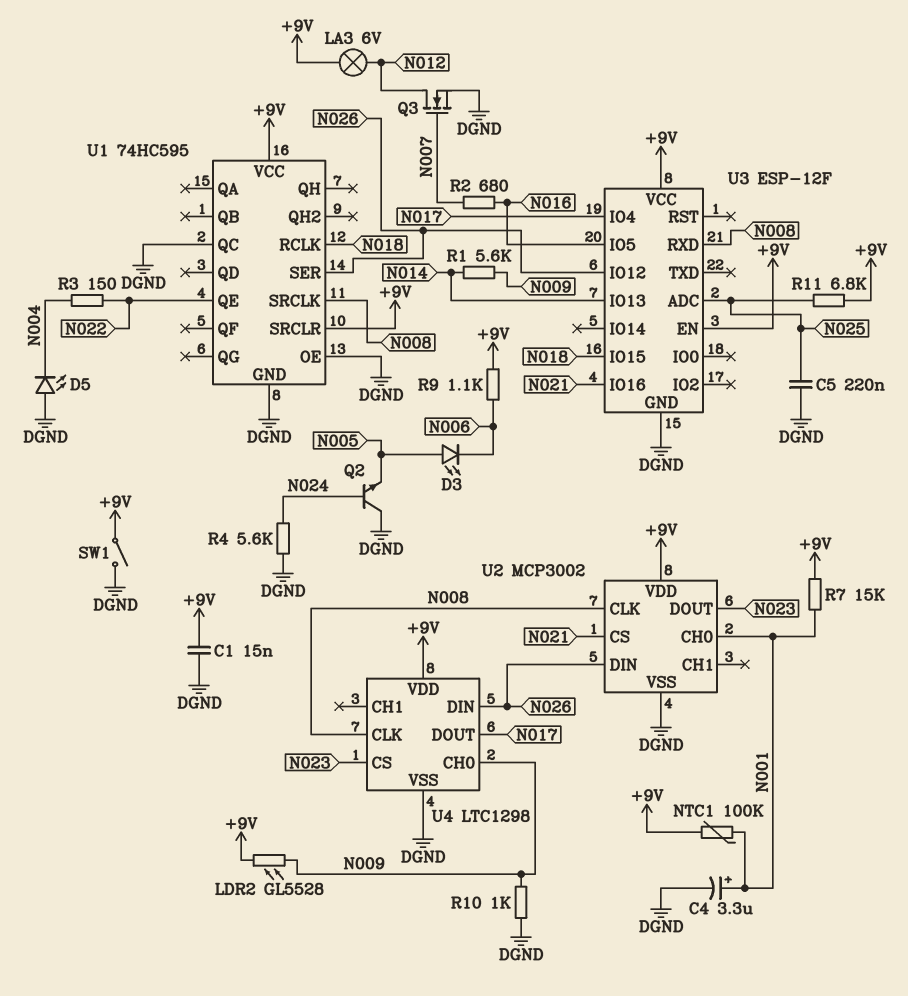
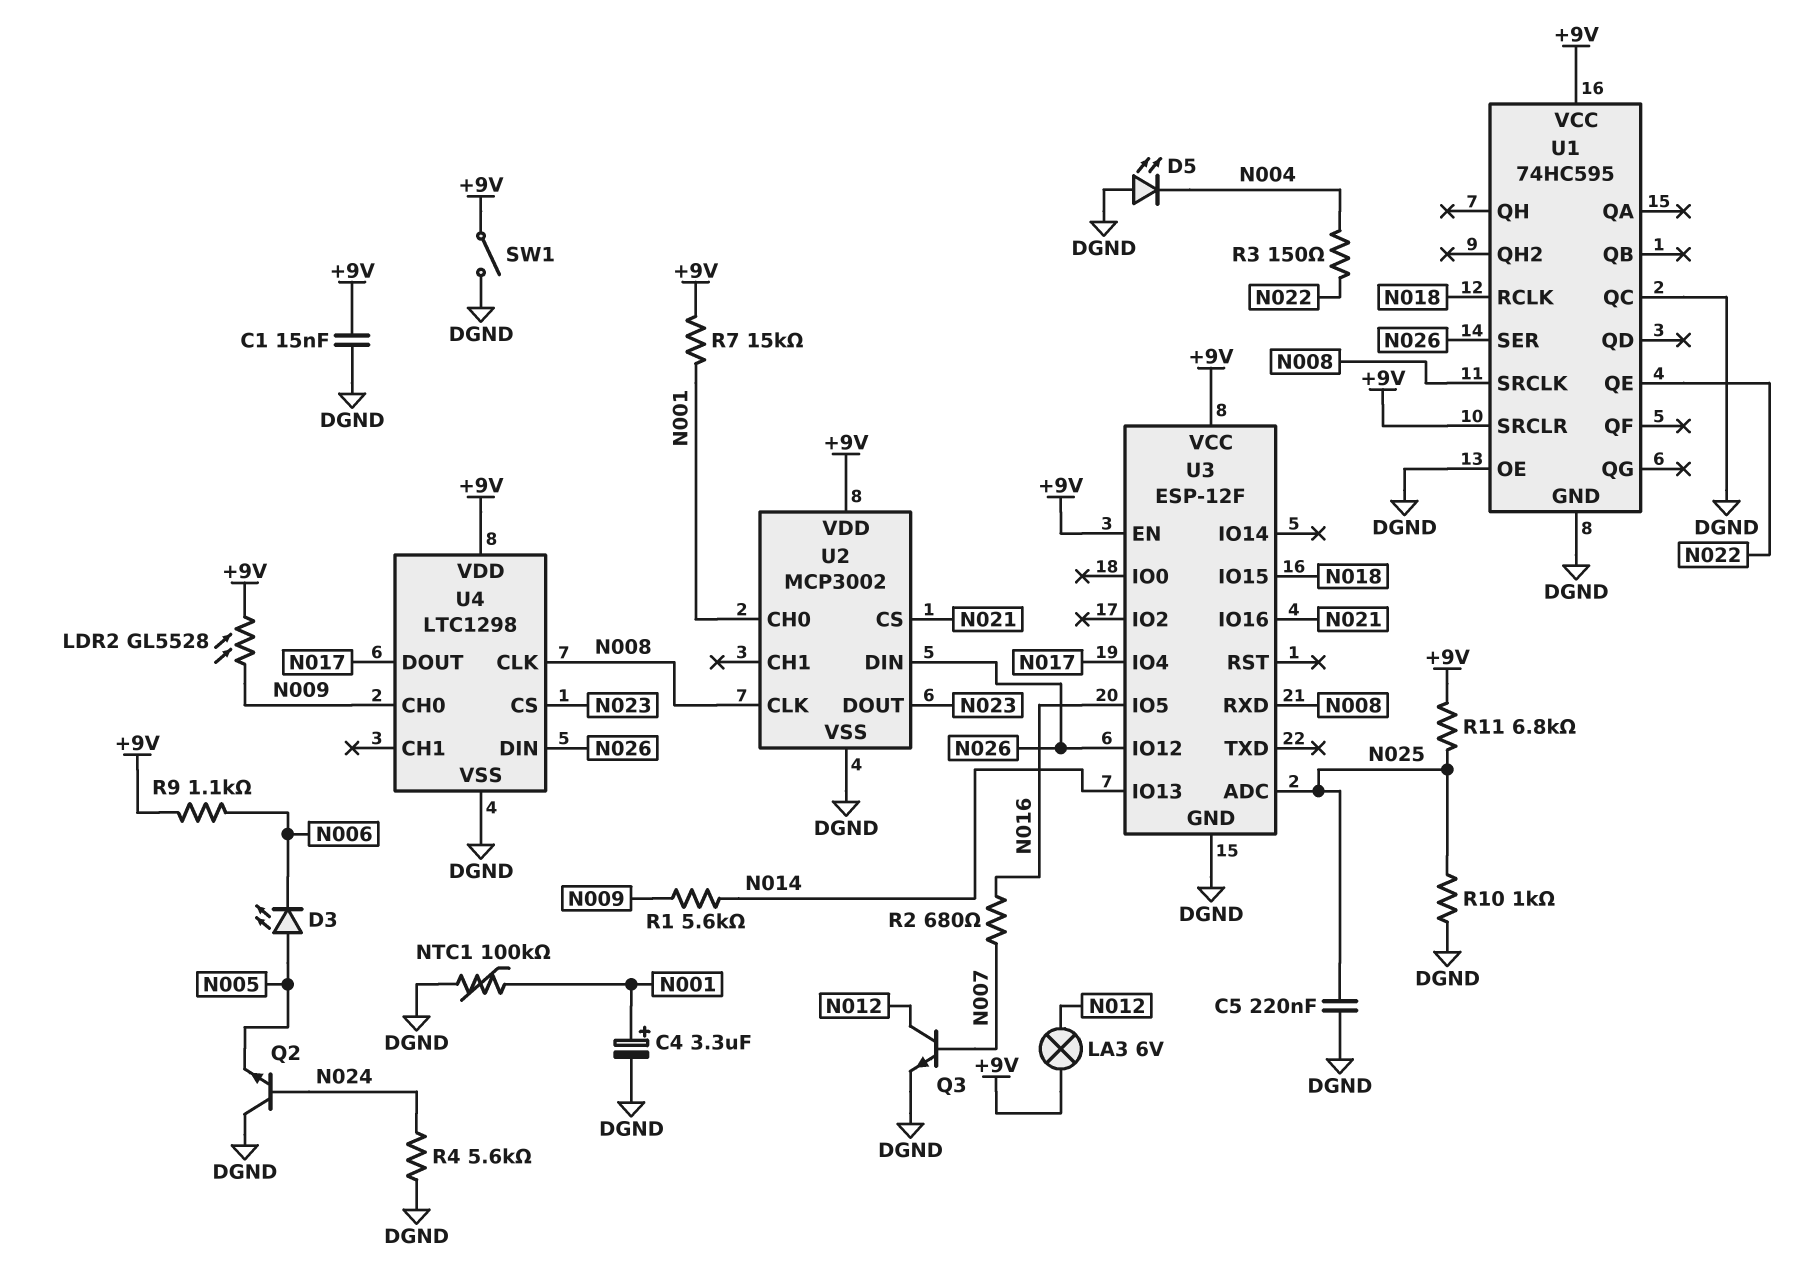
NTC1: 100k (+9V, N001) -> 100k (DGND, N001)
Q3: NMOS (G N007, D N012, S DGND) -> NPN (B N007, C N012, E DGND)
R10: 1k (DGND, N009) -> 1k (DGND, N025)

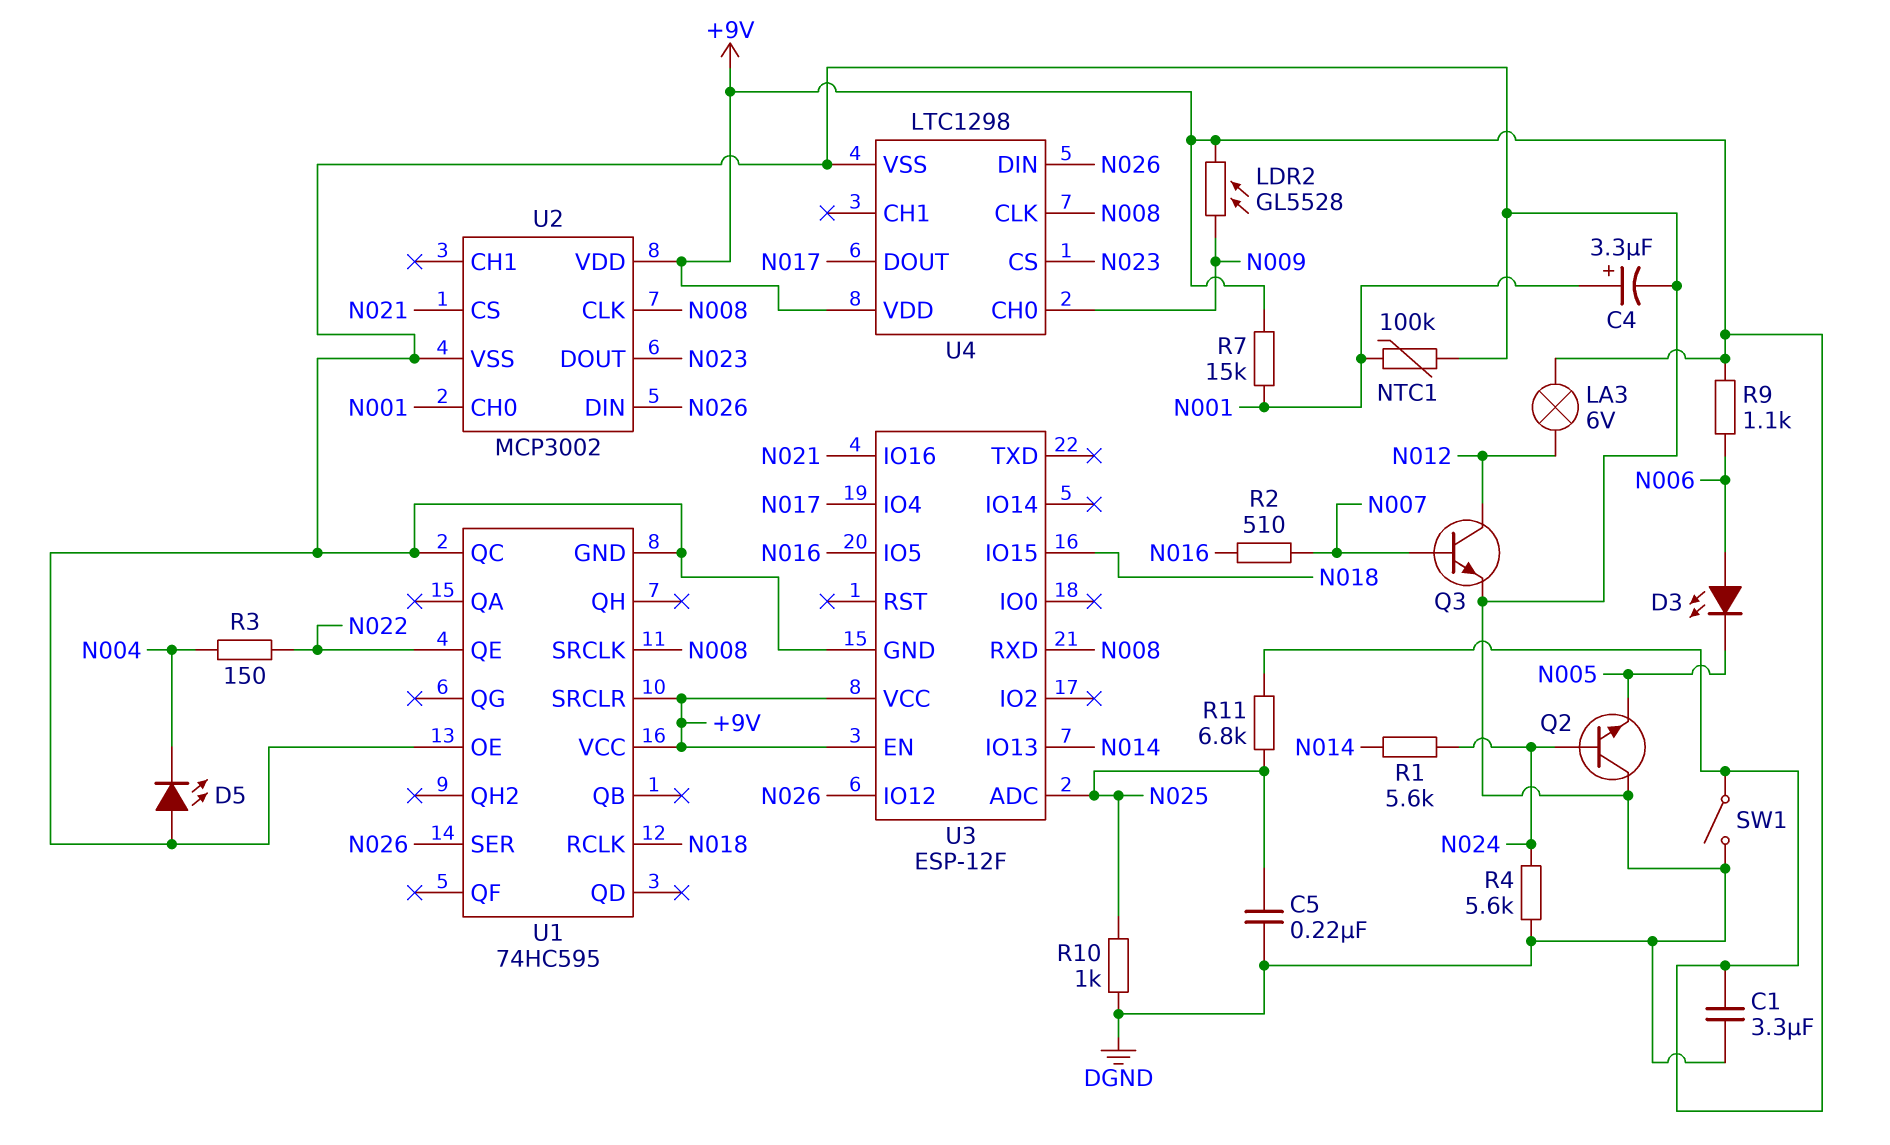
C1: 15nF (+9V, DGND) -> 3.3uF (+9V, DGND)
D3: LED (A N005, K N006) -> LED (A N006, K N005)
R1: 5.6k (N009, N014) -> 5.6k (N014, N024)
R2: 680 (N007, N016) -> 510 (N007, N016)

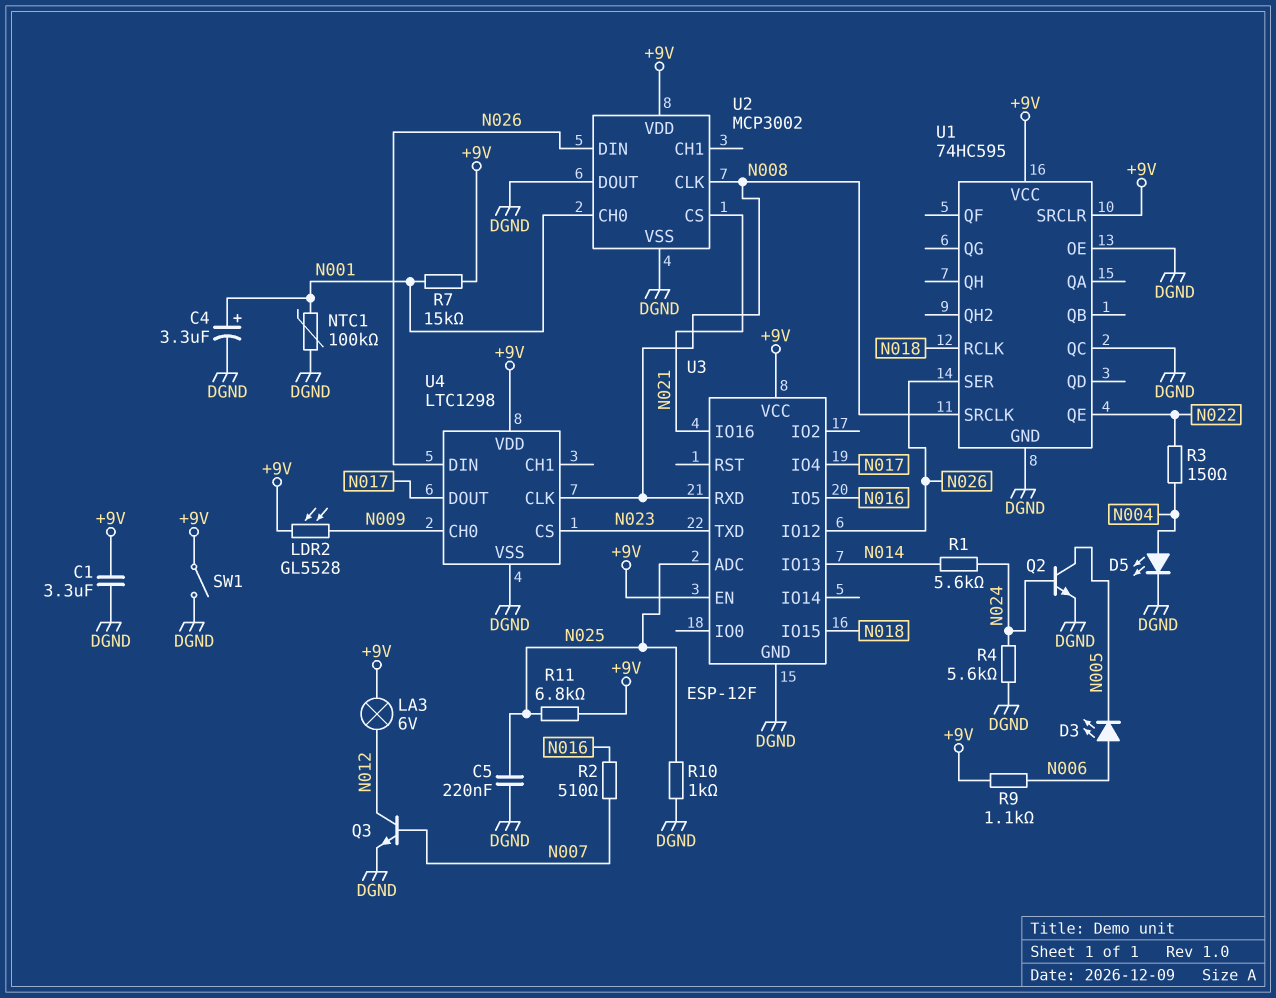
D5: LED (A DGND, K N004) -> LED (A N004, K DGND)
Q2: NPN (B N024, C DGND, E N005) -> NPN (B N024, C N005, E DGND)
U2 pin DOUT: N023 -> DGND
U3 pin TXD: none -> N023

